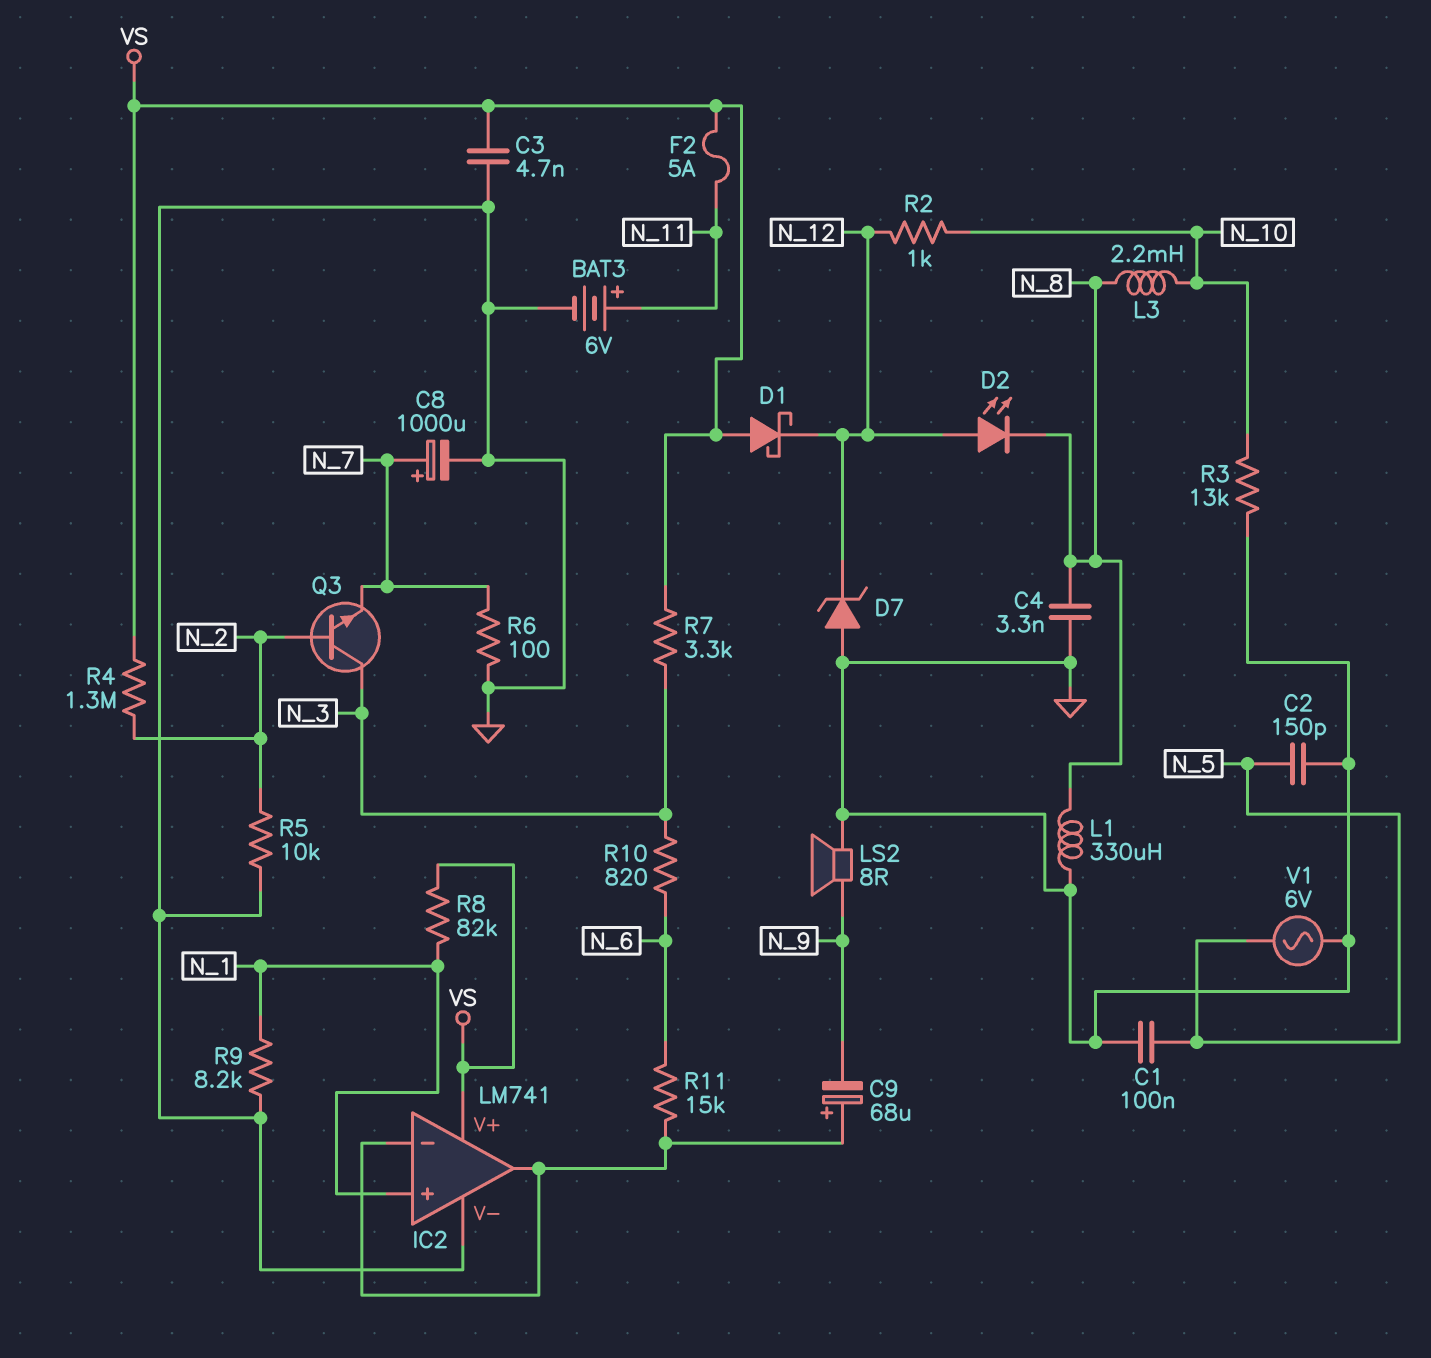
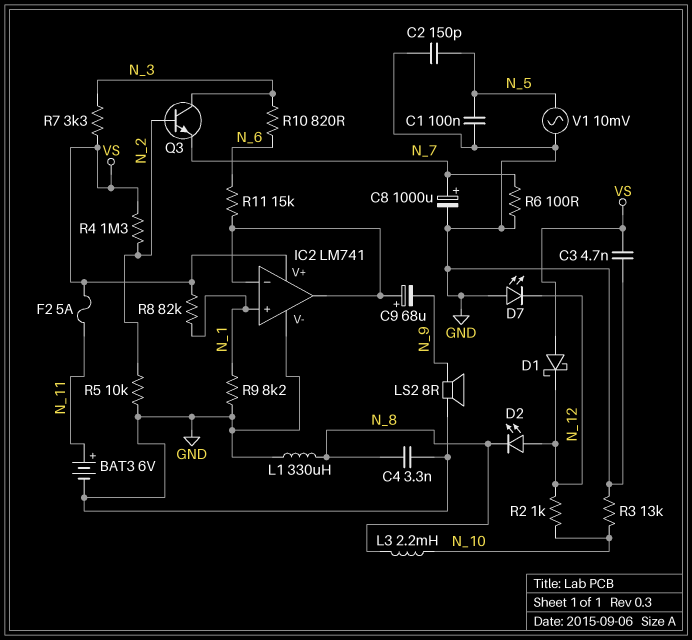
D7: zener (A GND, K N_12) -> LED (A GND, K N_12)
V1: AC 6V (GND, N_5) -> AC 10mV (GND, N_5)

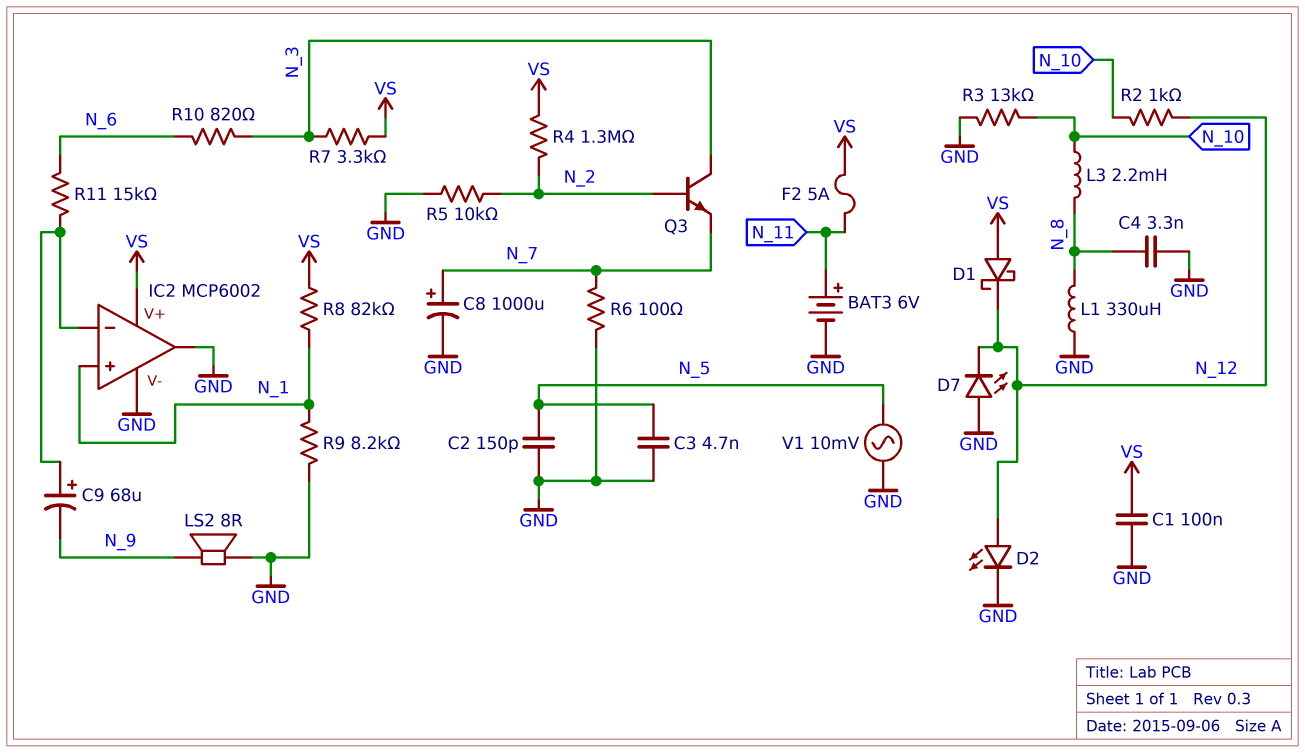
C1: 100nF (GND, N_5) -> 100nF (GND, VS)
C3: 4.7nF (GND, VS) -> 4.7nF (GND, N_5)
D2: LED (A N_12, K N_8) -> LED (A N_12, K GND)
IC2: LM741 -> MCP6002
IC2 pin out: IC2/in- -> GND

